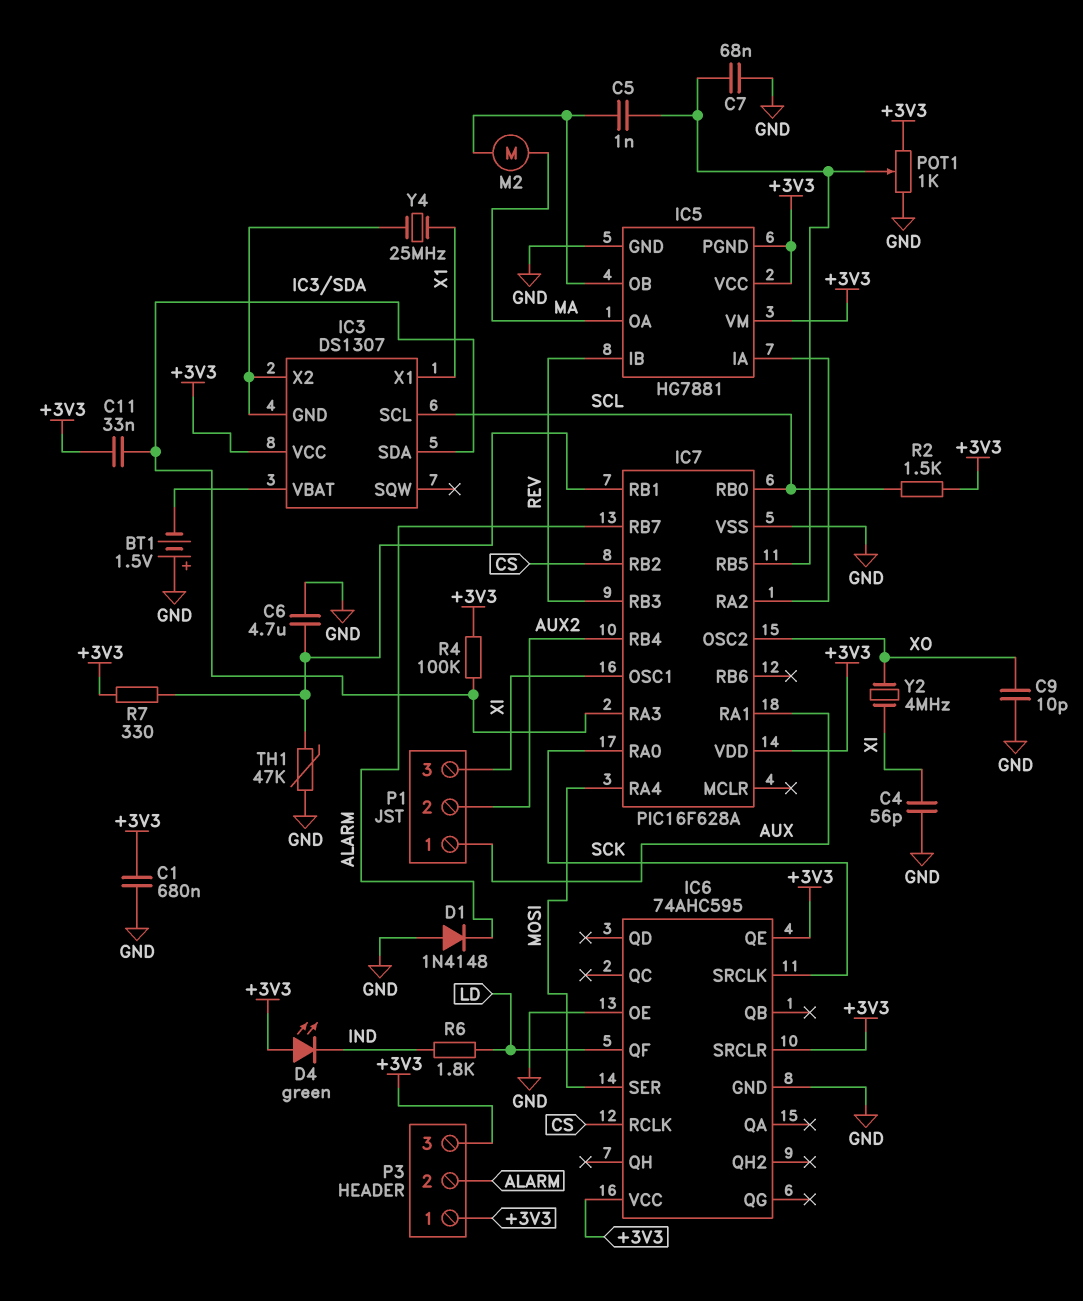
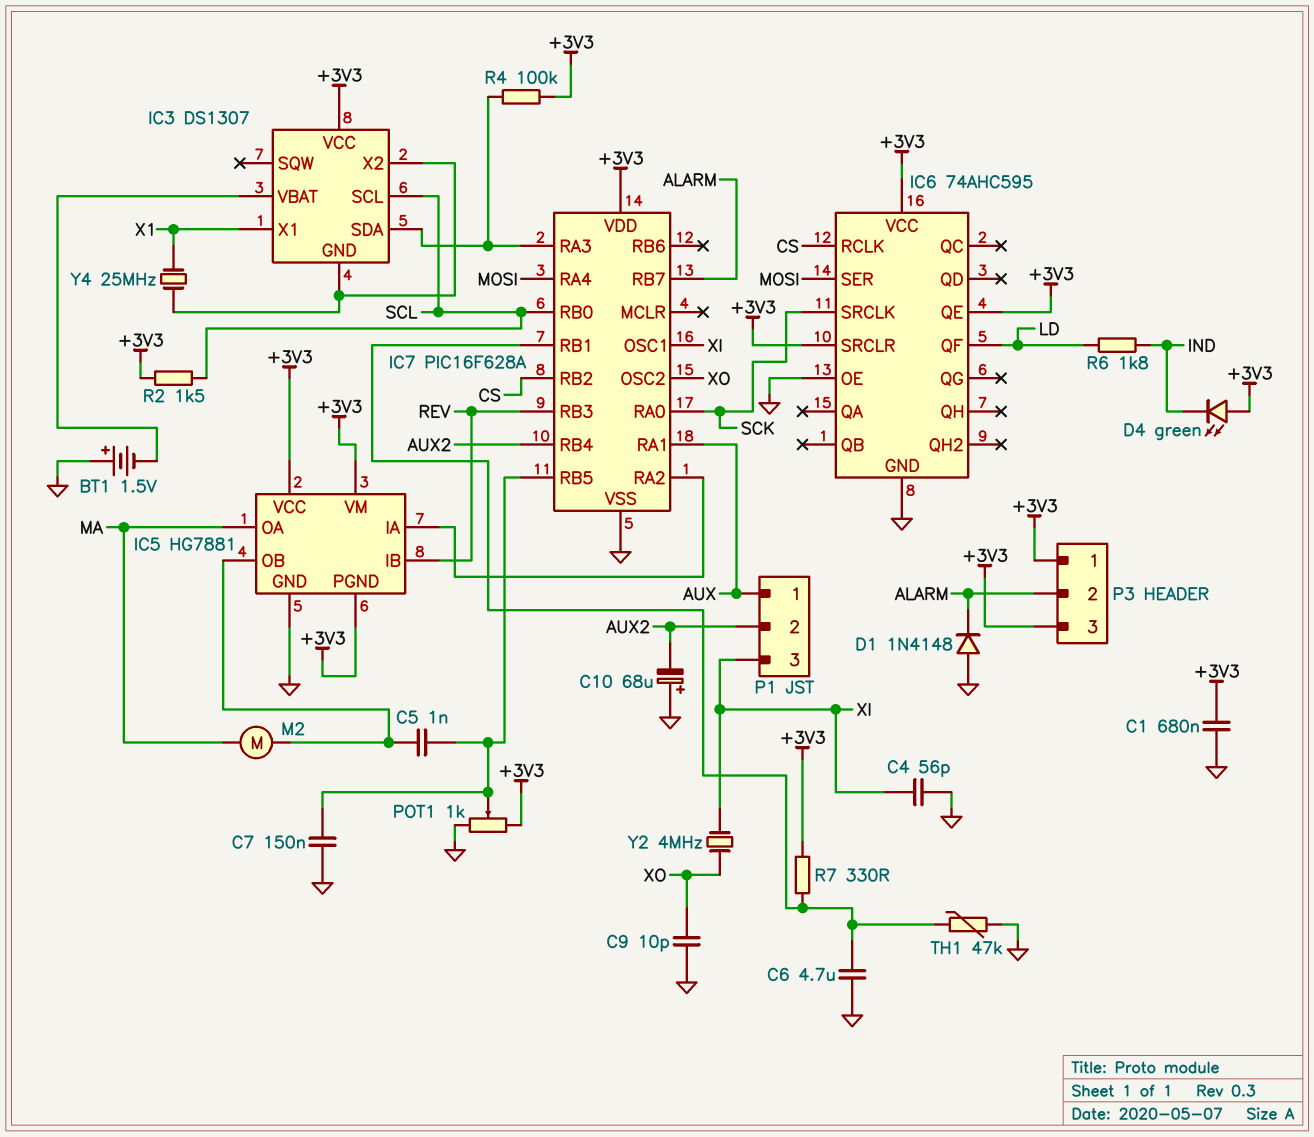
C7: 68nF (GND, IC7/RB5) -> 150nF (GND, IC7/RB5)
C10: none -> 68uF (plus GND, minus AUX2)
C11: 33nF (+3V3, IC3/SDA) -> none

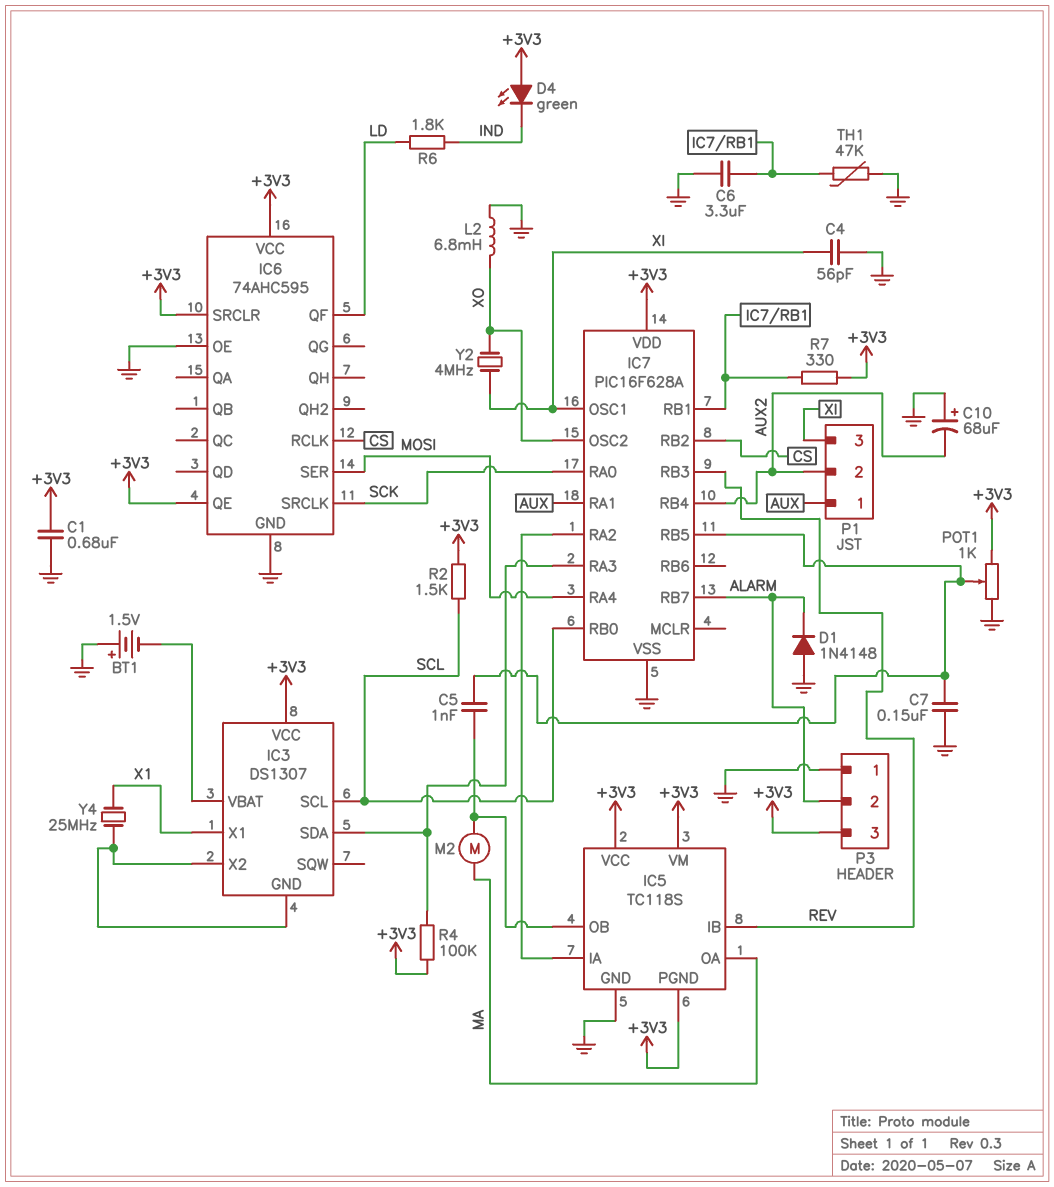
C6: 4.7uF (GND, IC7/RB1) -> 3.3uF (GND, IC7/RB1)
C9: 10pF (GND, XO) -> none
IC5: HG7881 -> TC118S
L2: none -> 6.8mH (GND, XO)
P3 pin 1: +3V3 -> GND

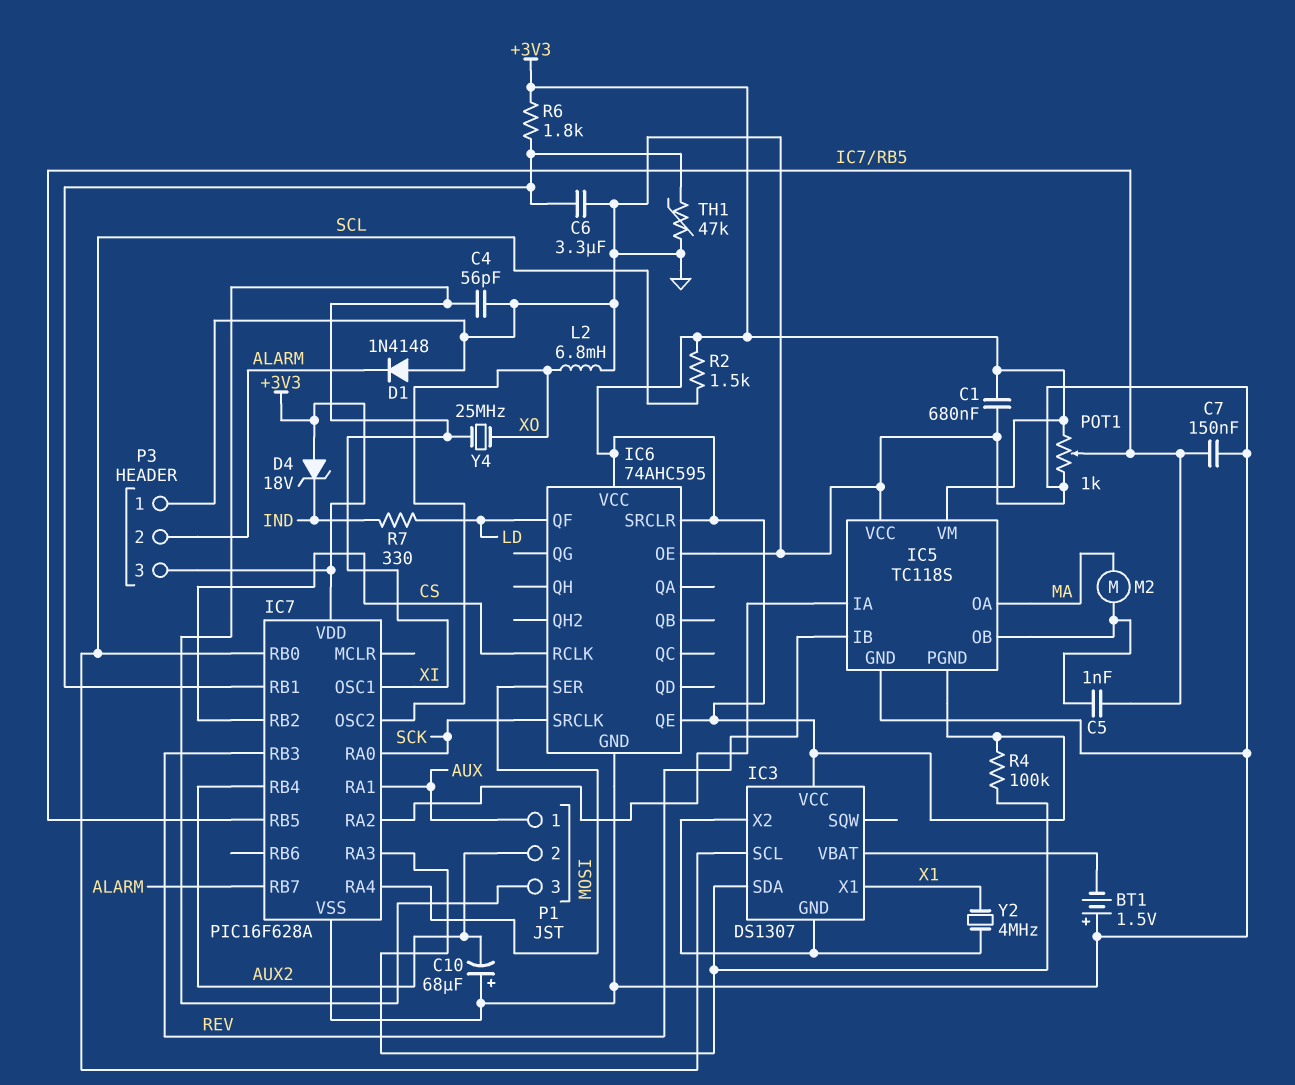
D4: LED green (A +3V3, K IND) -> zener 18V (A +3V3, K IND)
IC5 pin VCC: +3V3 -> GND
R6: 1.8k (IND, LD) -> 1.8k (+3V3, IC7/RB1)
R7: 330 (+3V3, IC7/RB1) -> 330 (IND, LD)
Y2: 4MHz (XI, XO) -> 4MHz (IC3/GND, X1)
Y4: 25MHz (IC3/GND, X1) -> 25MHz (XI, XO)

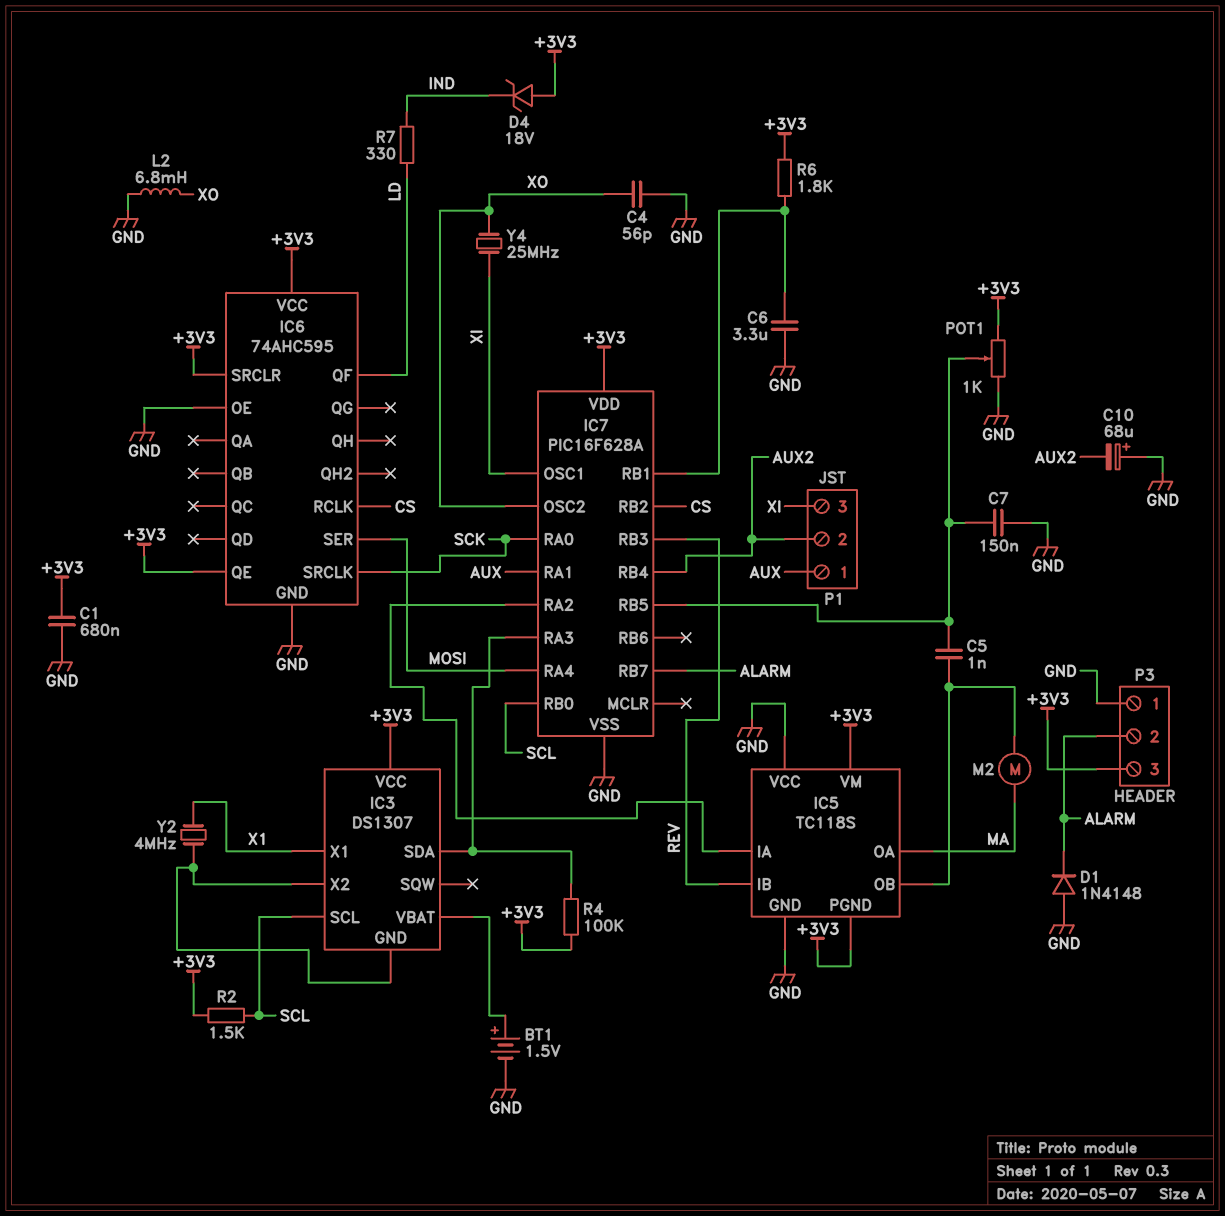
BT1: 1.5V (plus GND, minus IC3/VBAT) -> 1.5V (plus IC3/VBAT, minus GND)
C4: 56pF (GND, XI) -> 56pF (GND, XO)
TH1: 47k (GND, IC7/RB1) -> none

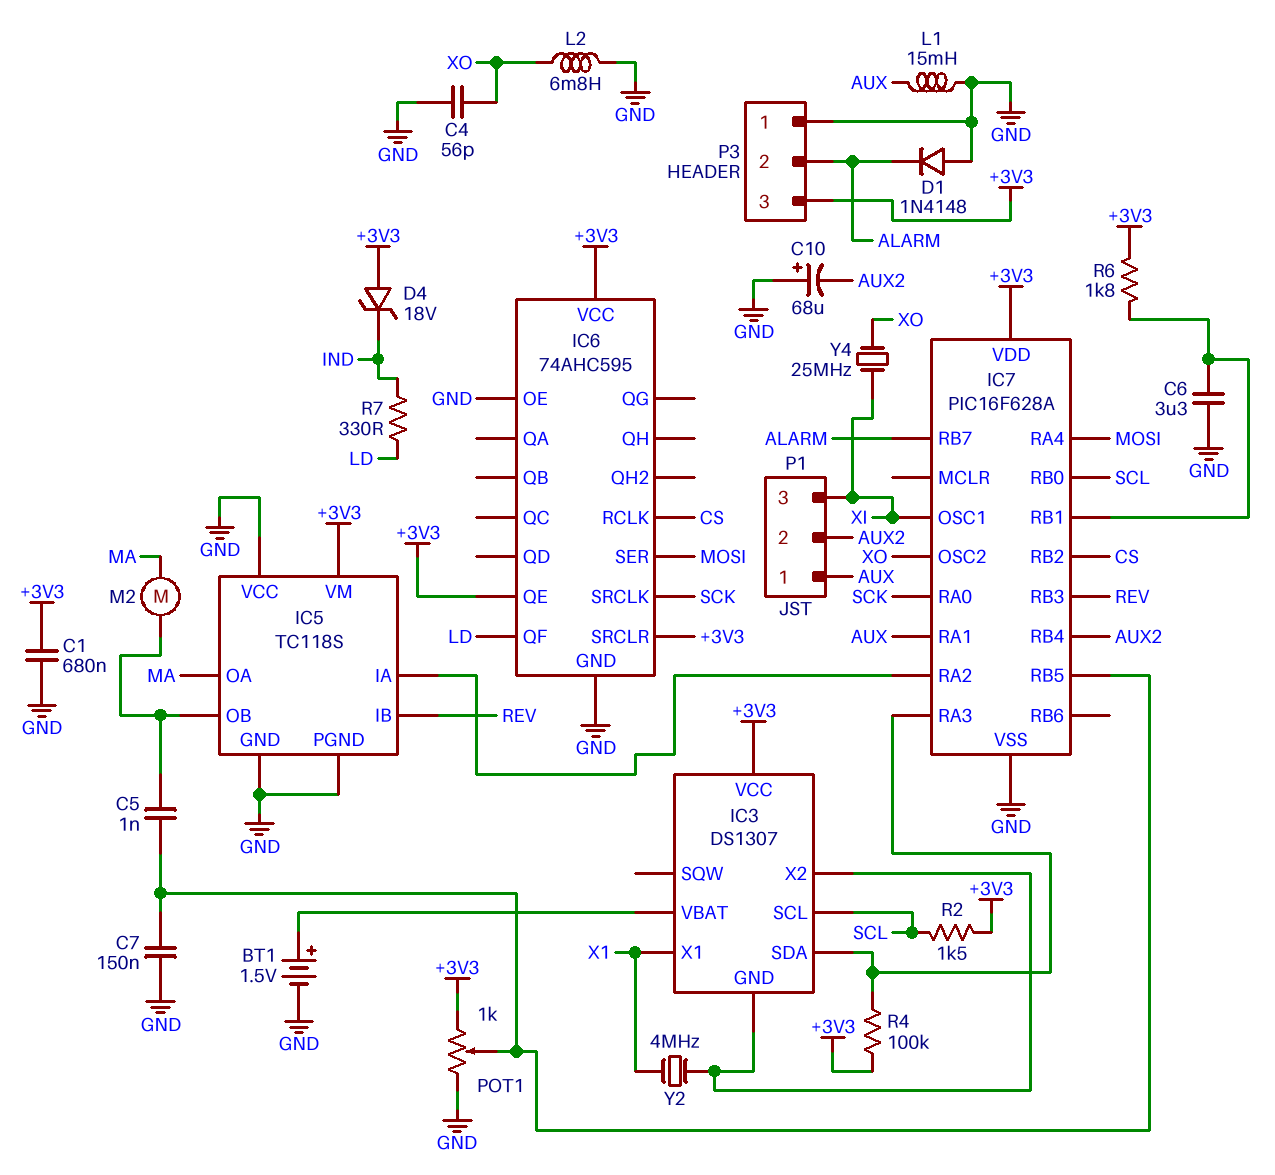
IC5 pin PGND: +3V3 -> GND
L1: none -> 15mH (AUX, GND)

